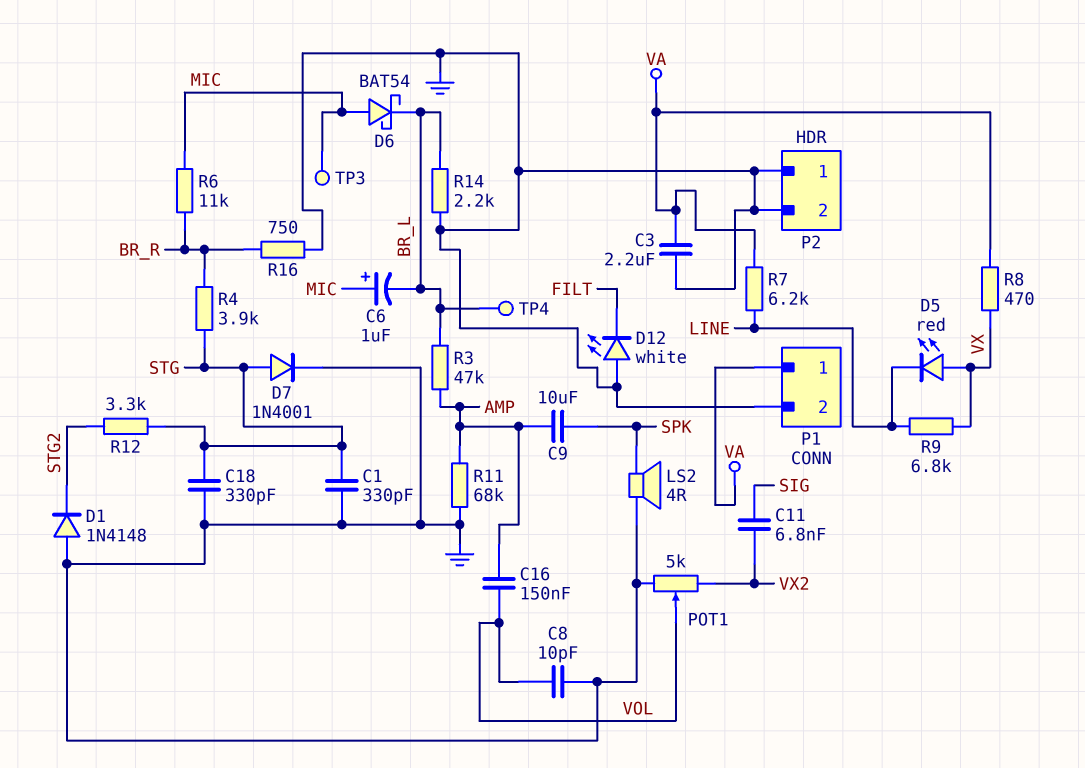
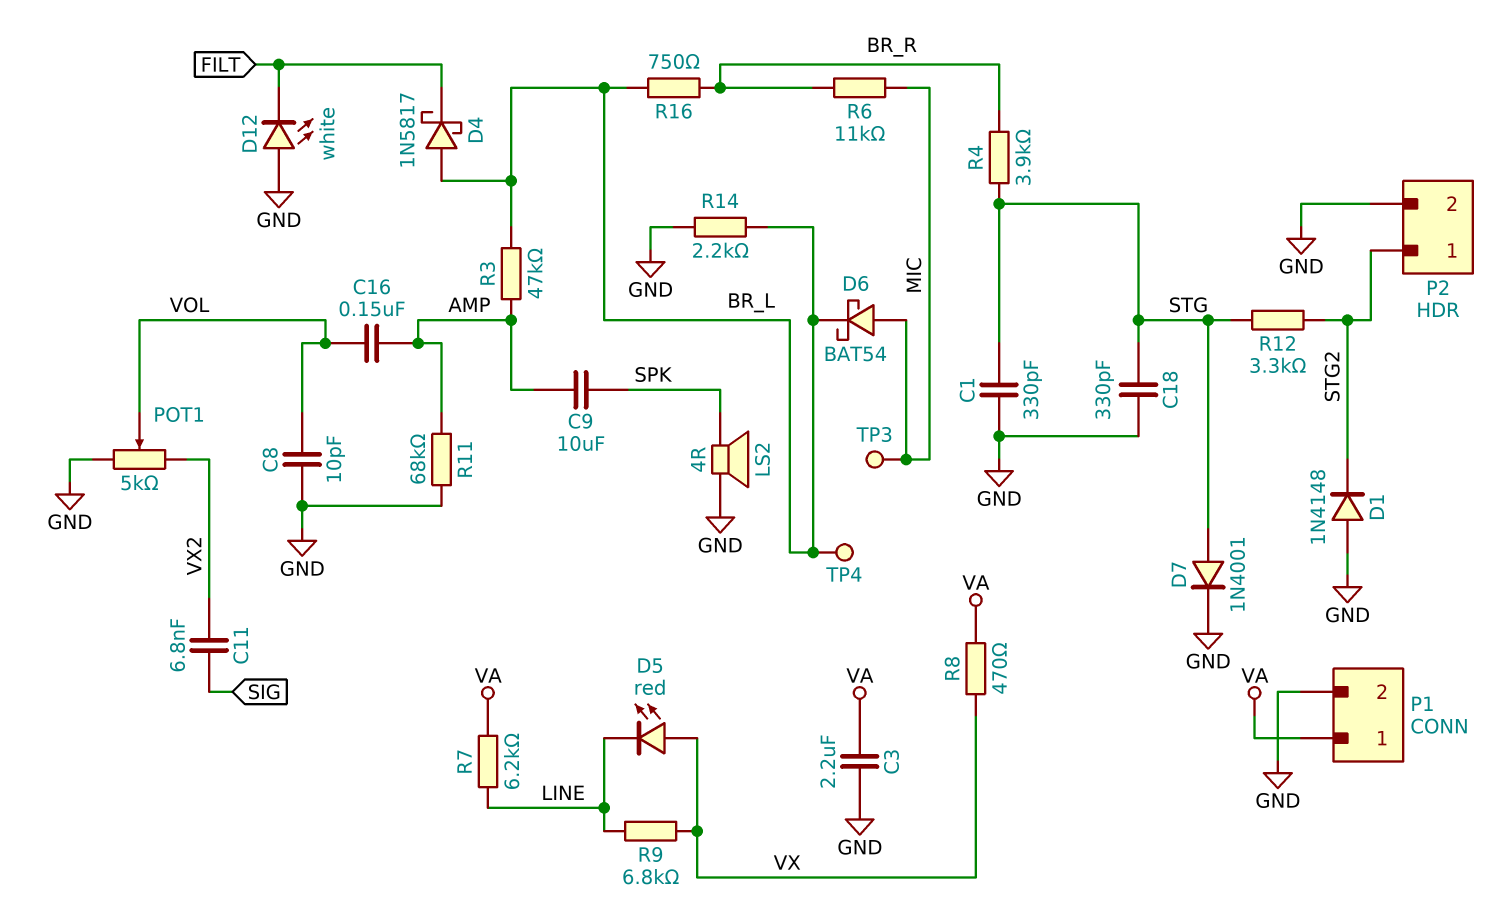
C6: 1uF (plus MIC, minus BR_L) -> none
D4: none -> schottky 1N5817 (A BR_L, K FILT)
P2 pin 1: GND -> STG2
R16: 750 (BR_R, GND) -> 750 (BR_L, BR_R)

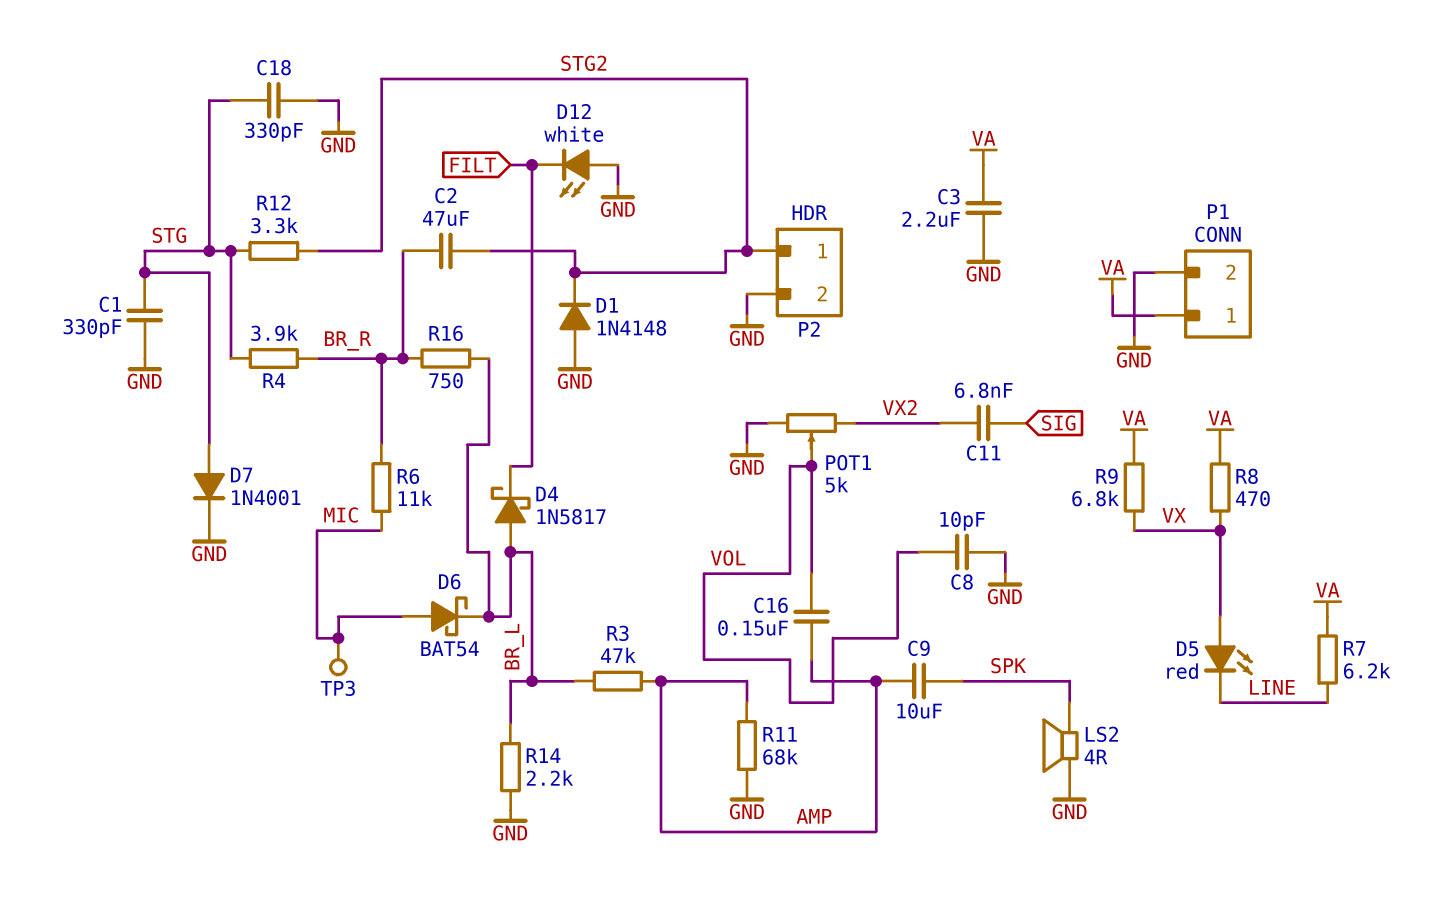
C2: none -> 47uF (BR_R, STG2)
R9: 6.8k (LINE, VX) -> 6.8k (VA, VX)
TP4: test point (BR_L) -> none

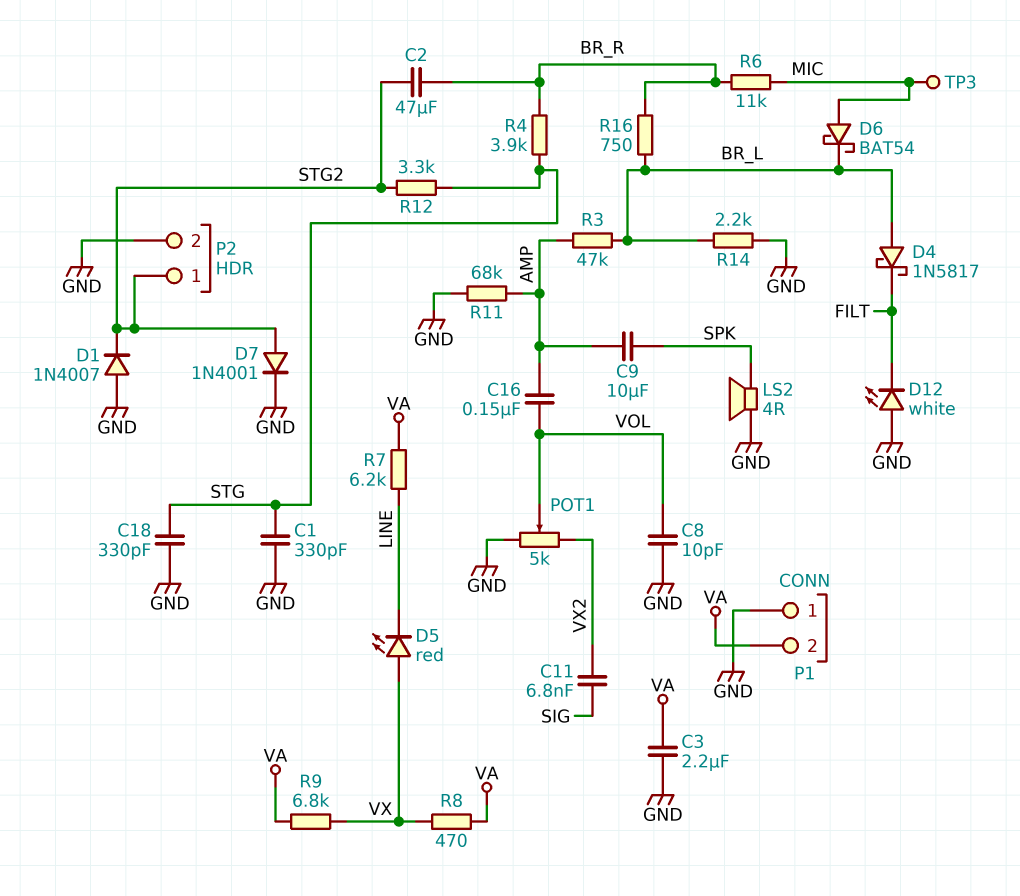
D1: diode 1N4148 (A GND, K STG2) -> diode 1N4007 (A GND, K STG2)
D7: diode 1N4001 (A STG, K GND) -> diode 1N4001 (A STG2, K GND)
P1 pin 1: VA -> GND
P1 pin 2: GND -> VA

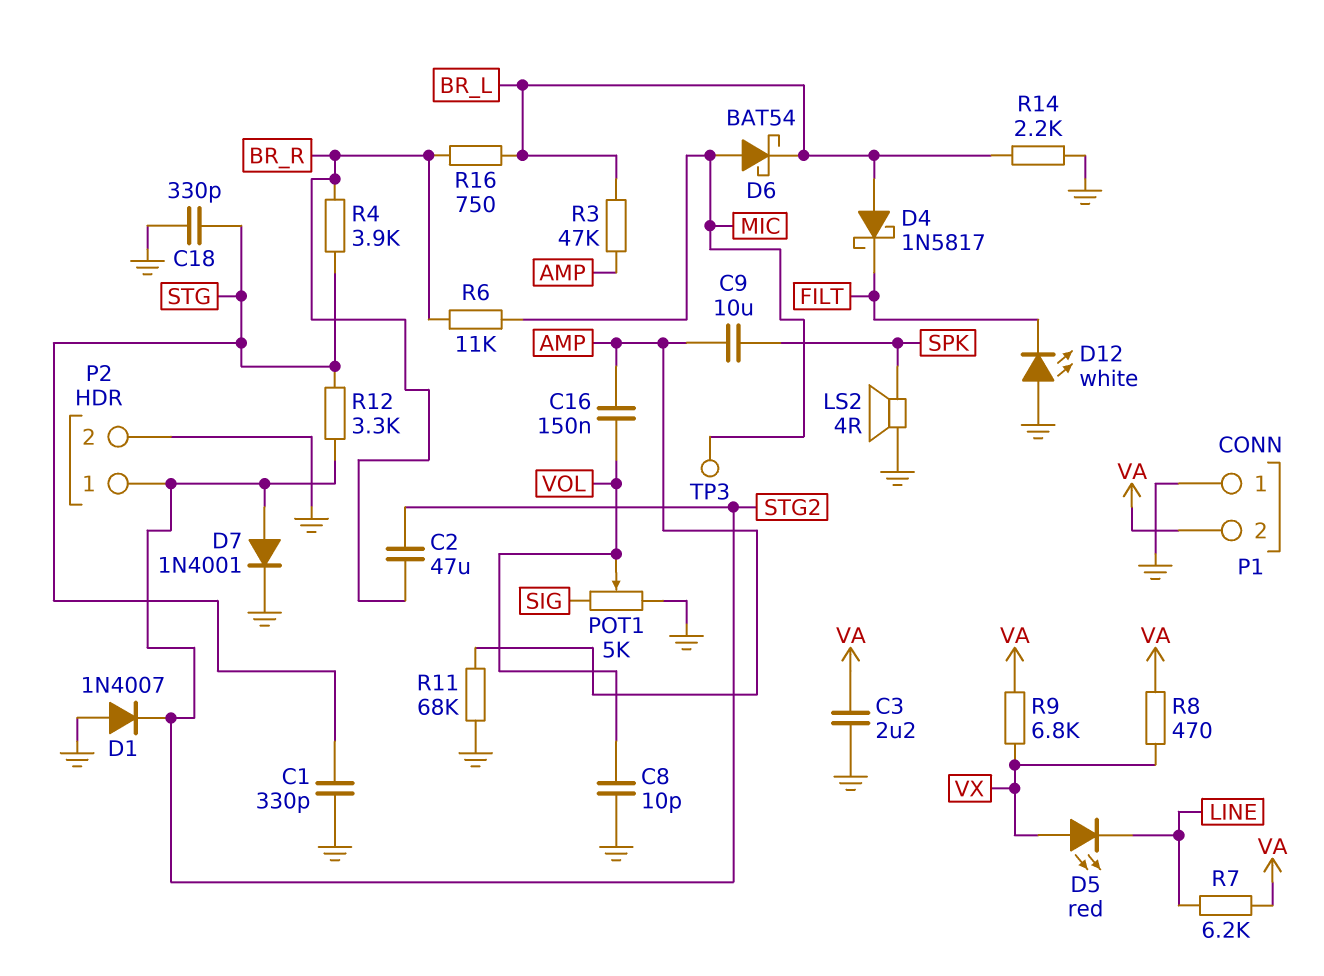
C11: 6.8nF (SIG, VX2) -> none
POT1: 5k (GND, VX2, wiper VOL) -> 5k (GND, SIG, wiper VOL)

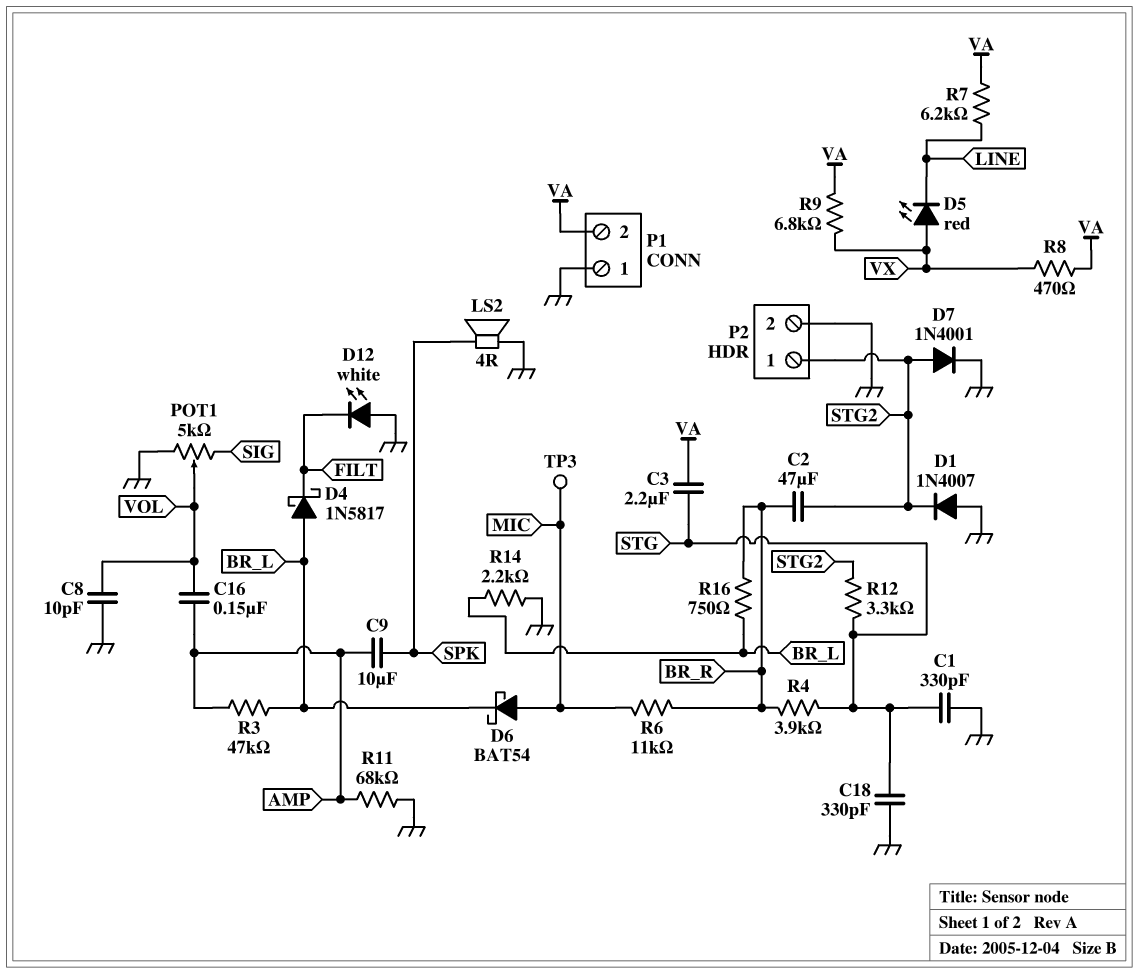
C3: 2.2uF (GND, VA) -> 2.2uF (STG, VA)

